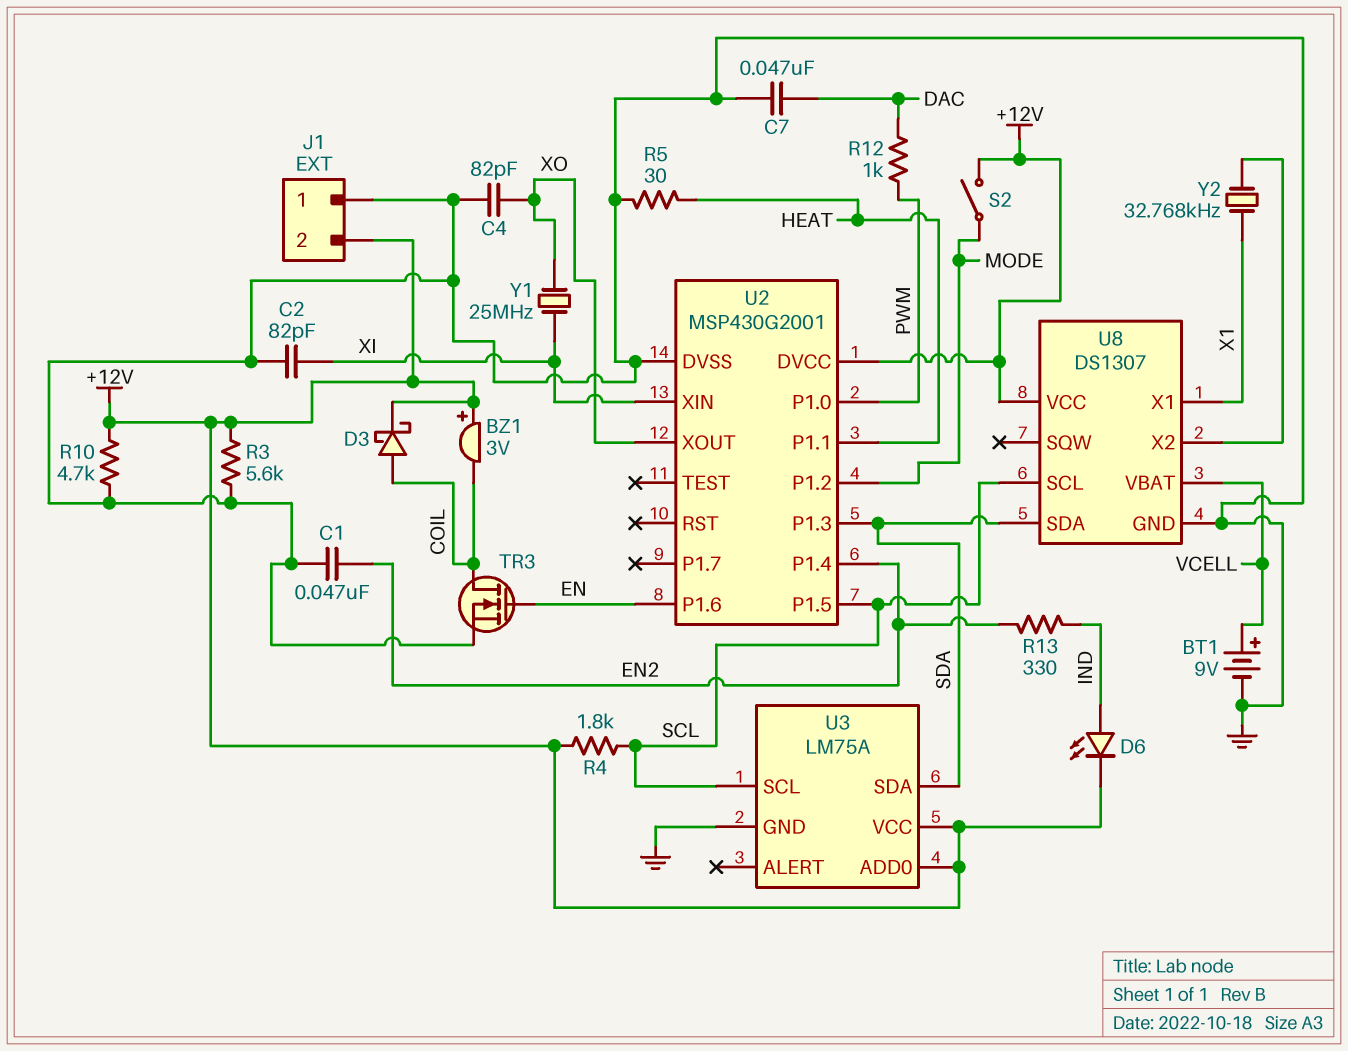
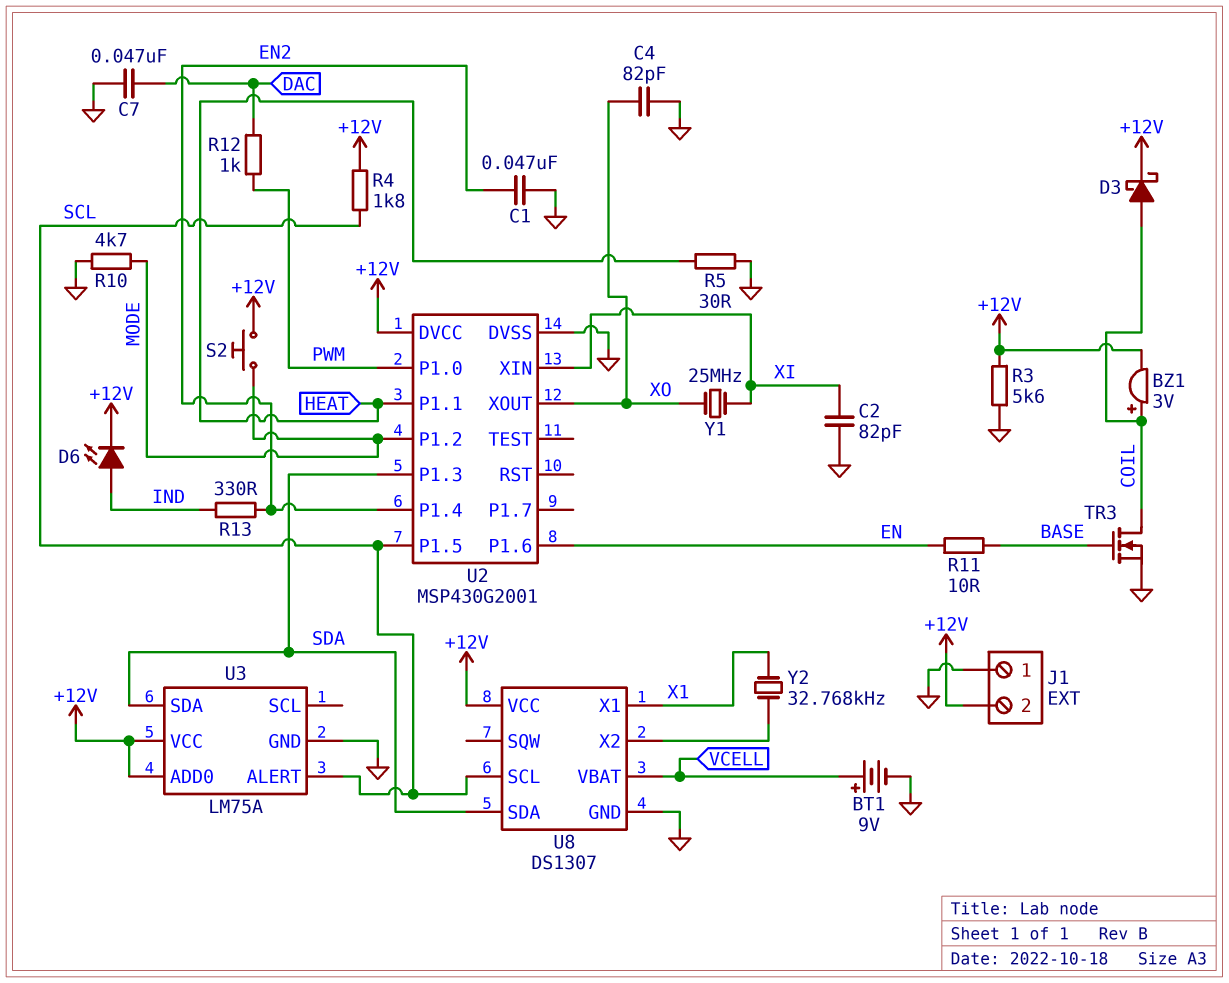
BZ1: buzzer 3V (plus +12V, minus COIL) -> buzzer 3V (plus COIL, minus +12V)
R10: 4.7k (+12V, GND) -> 4.7k (GND, MODE)
R11: none -> 10 (BASE, EN)
S2: switch (+12V, MODE) -> button (+12V, MODE)
TR3: NMOS (G EN, D COIL, S GND) -> NMOS (G BASE, D COIL, S GND)
U3 pin ALERT: none -> SCL
U3 pin SCL: SCL -> none

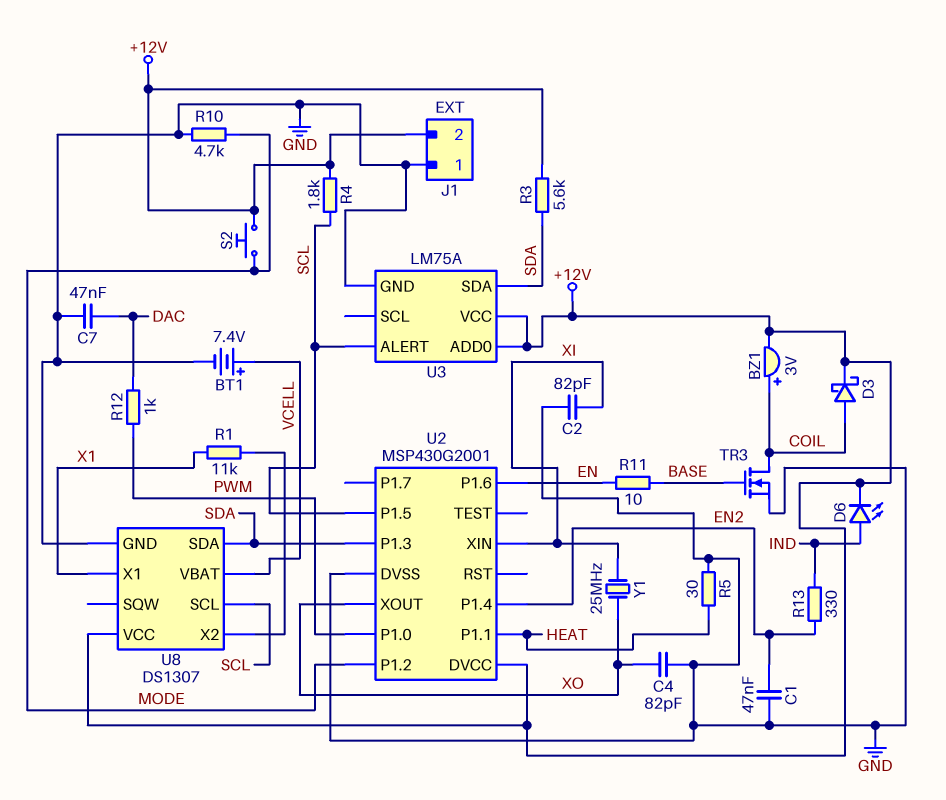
BT1: 9V (plus VCELL, minus GND) -> 7.4V (plus VCELL, minus GND)
R1: none -> 11k (U8/X2, X1)
R3: 5.6k (+12V, GND) -> 5.6k (+12V, SDA)
Y2: 32.768kHz (U8/X2, X1) -> none

